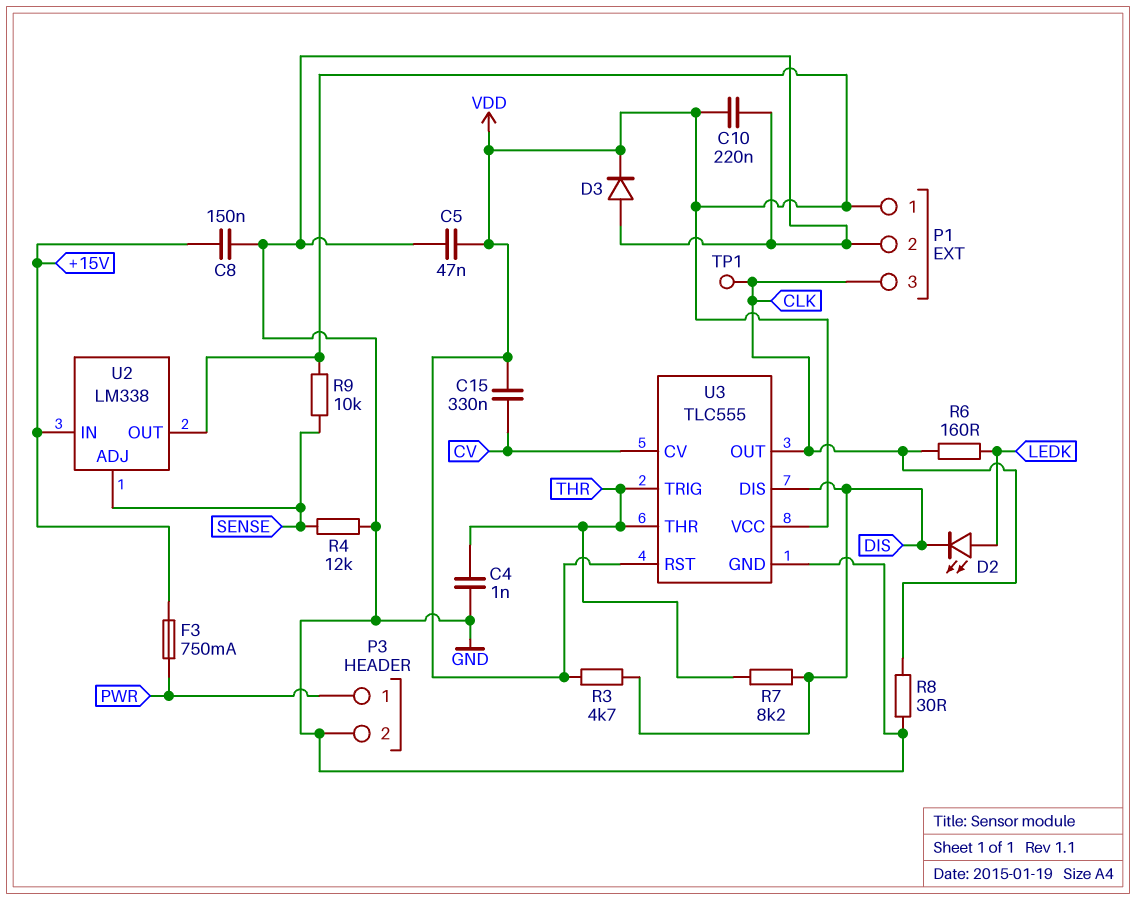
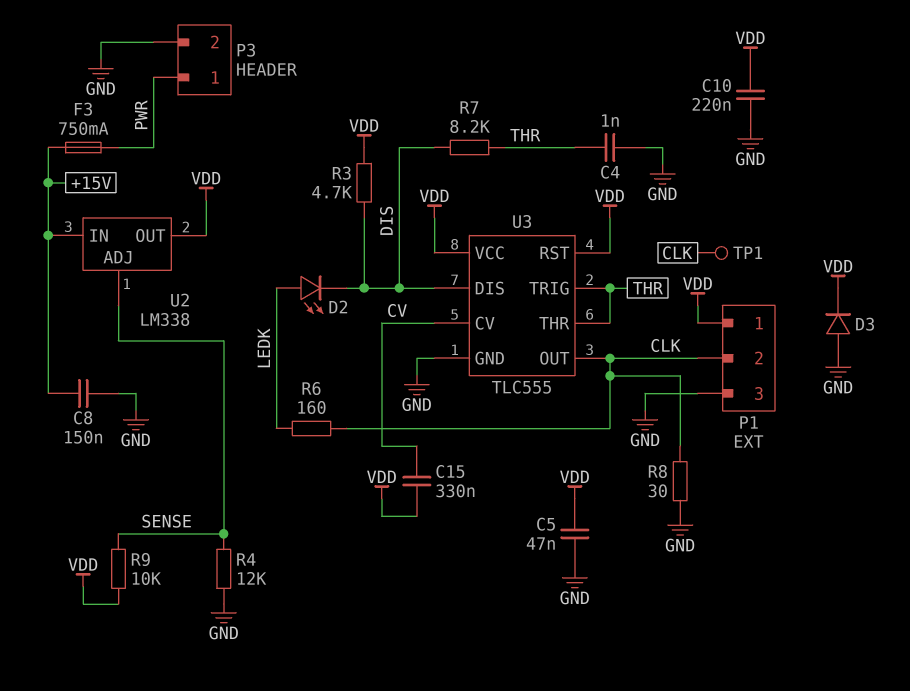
P1 pin 2: GND -> CLK
P1 pin 3: CLK -> GND

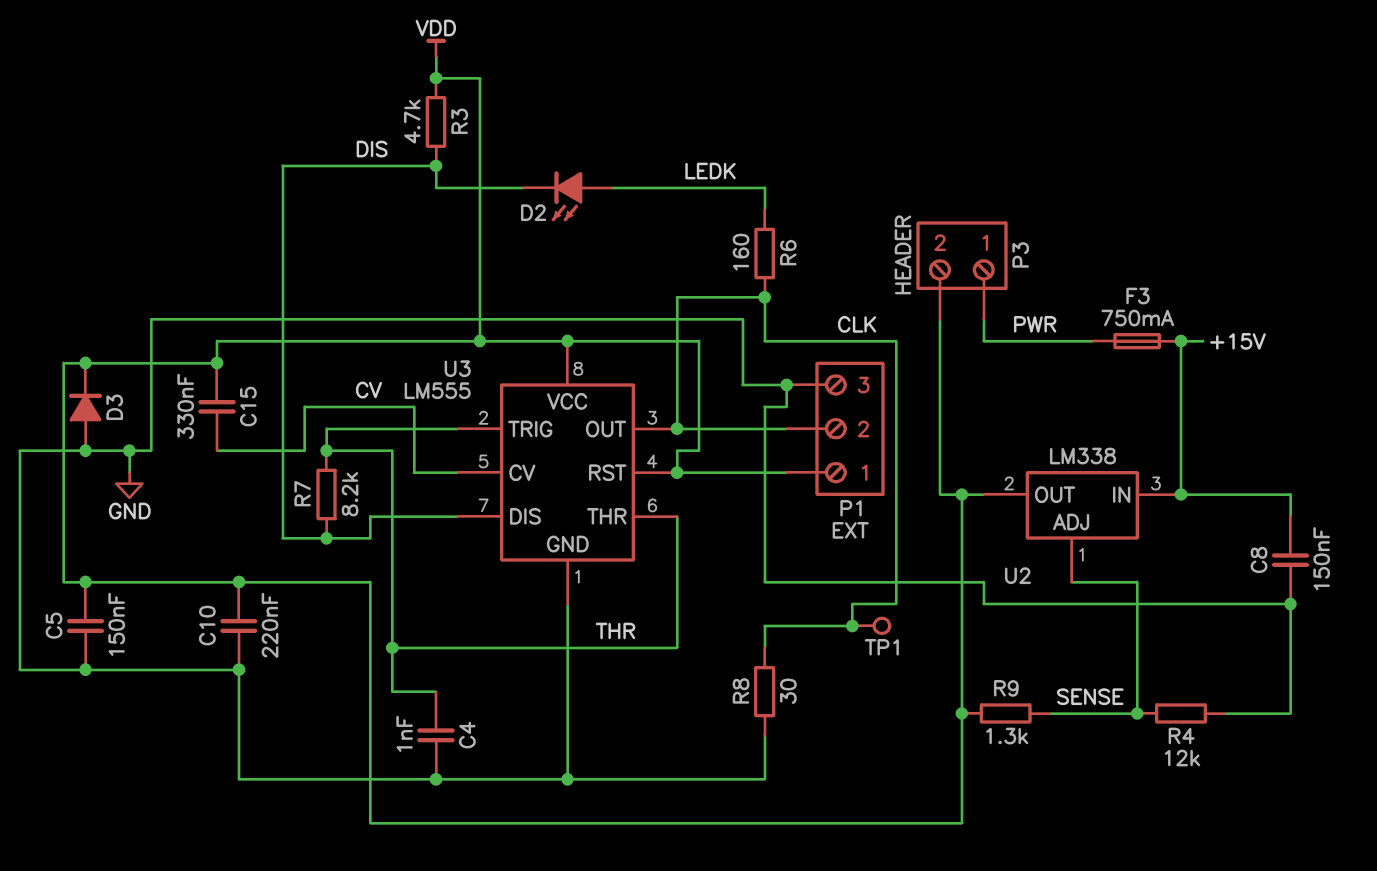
C5: 47nF (GND, VDD) -> 150nF (GND, VDD)
P3 pin 2: GND -> VDD
R9: 10k (SENSE, VDD) -> 1.3k (SENSE, VDD)
U3: TLC555 -> LM555

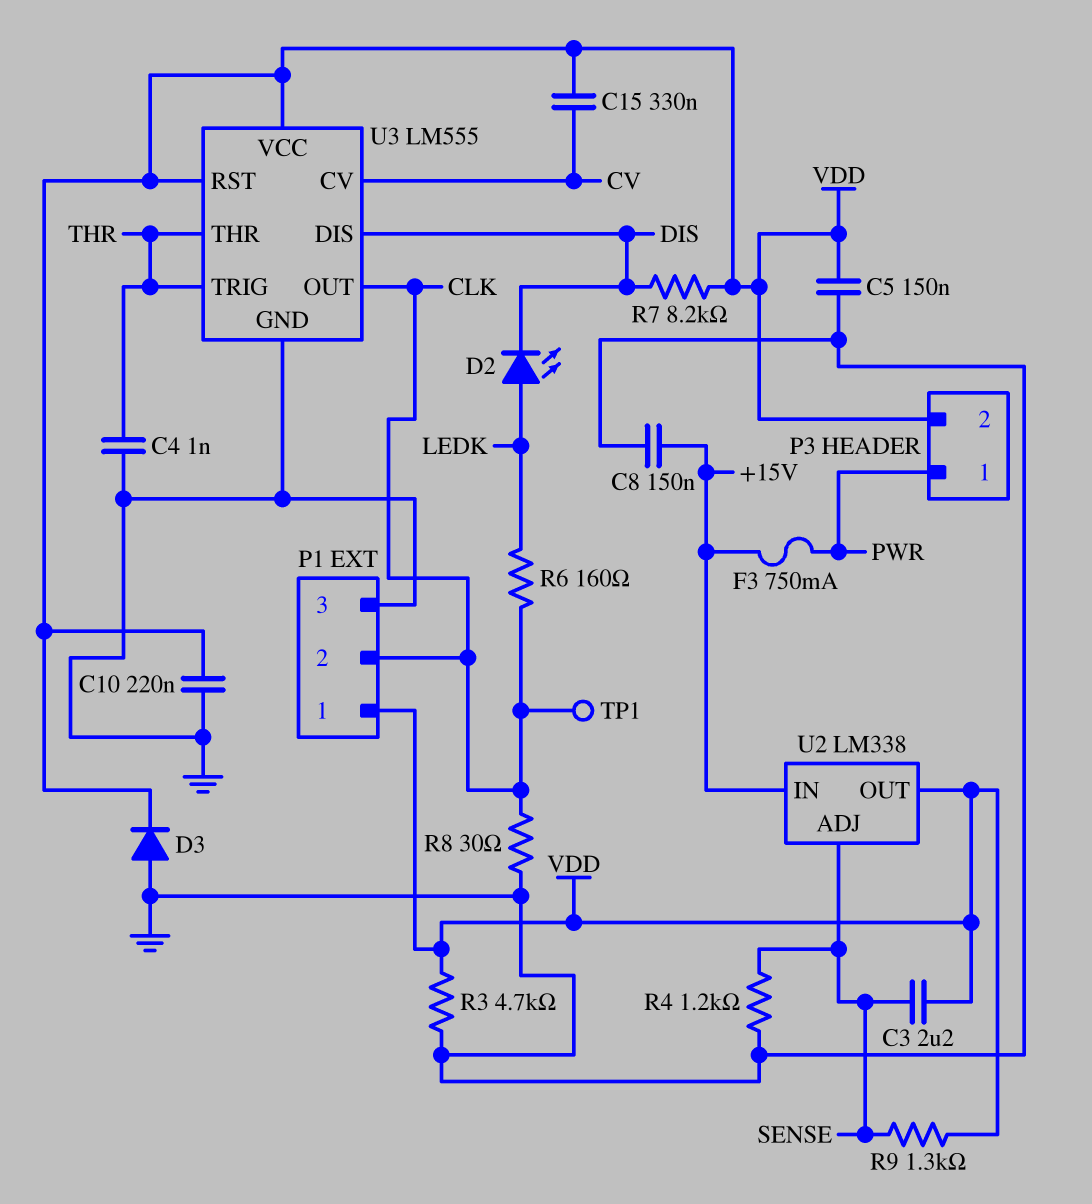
C3: none -> 2.2uF (SENSE, VDD)
R3: 4.7k (DIS, VDD) -> 4.7k (GND, VDD)
R4: 12k (GND, SENSE) -> 1.2k (GND, SENSE)
R7: 8.2k (DIS, THR) -> 8.2k (DIS, VDD)

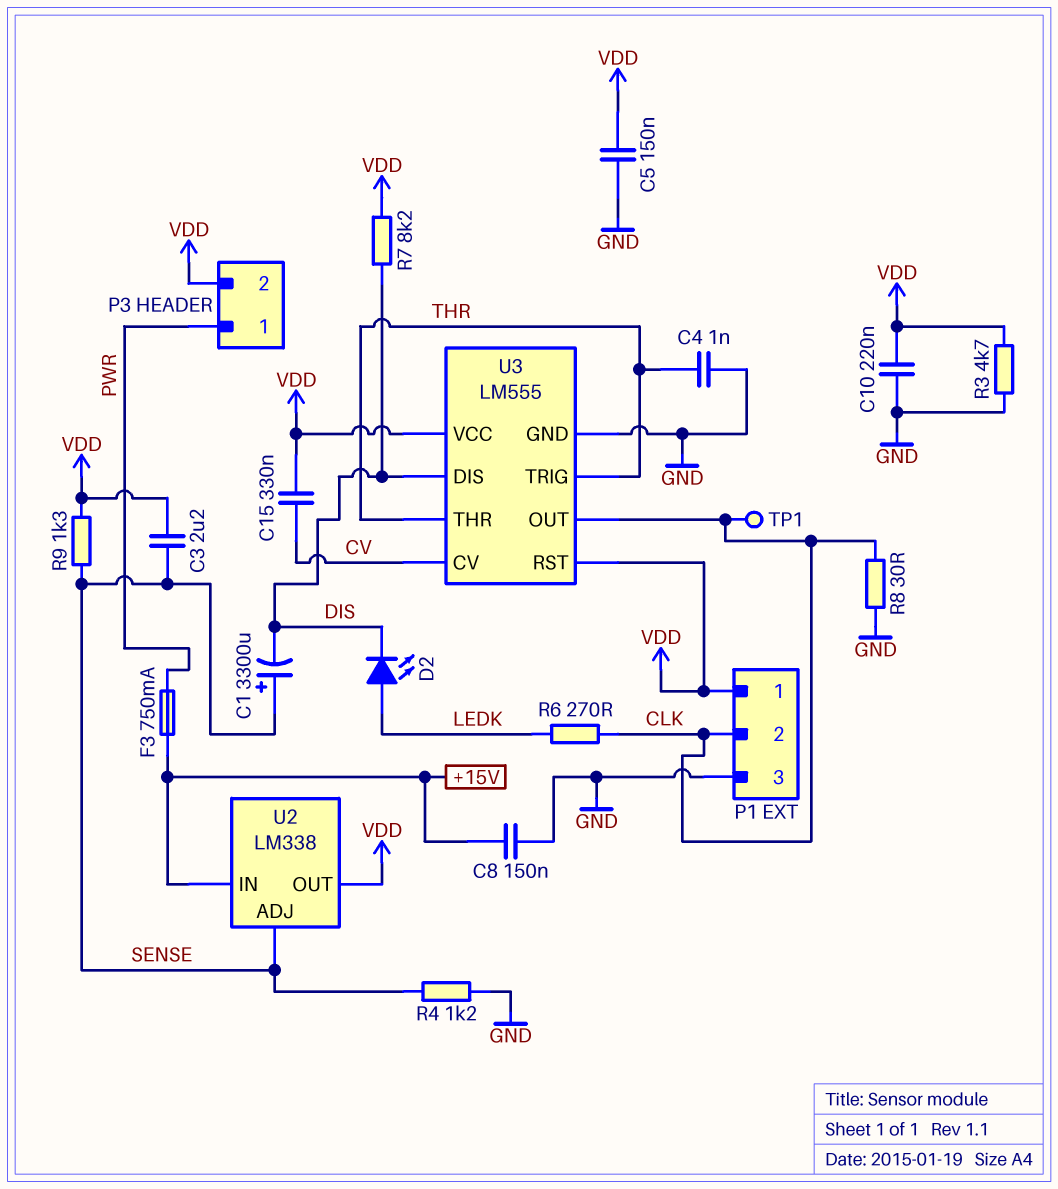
C1: none -> 3300uF (plus SENSE, minus DIS)
D3: diode (A GND, K VDD) -> none
R6: 160 (CLK, LEDK) -> 270 (CLK, LEDK)

